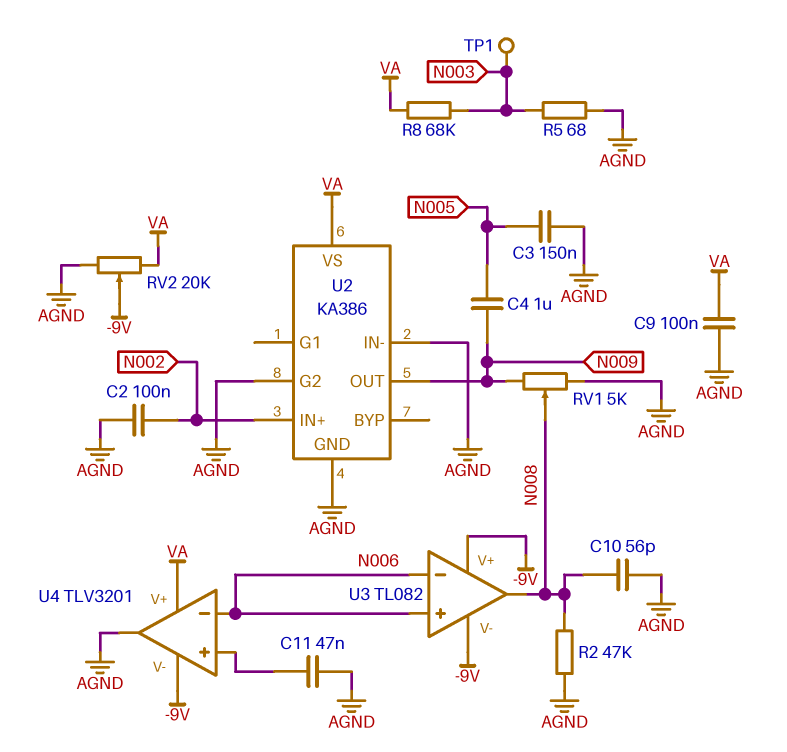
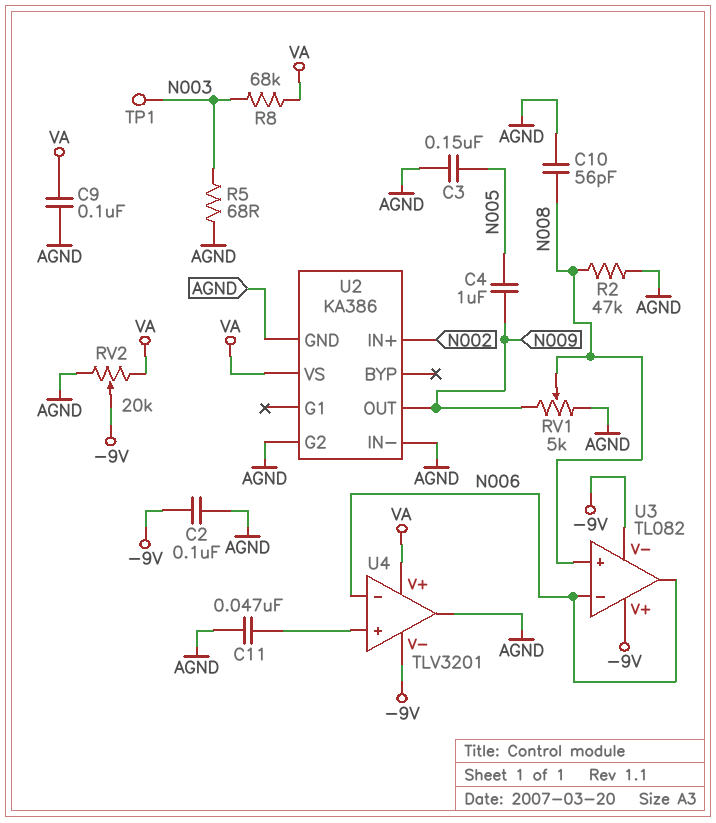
C2: 100nF (AGND, N002) -> 100nF (-9V, AGND)
U3 pin in+: N006 -> N008
U3 pin out: N008 -> N006

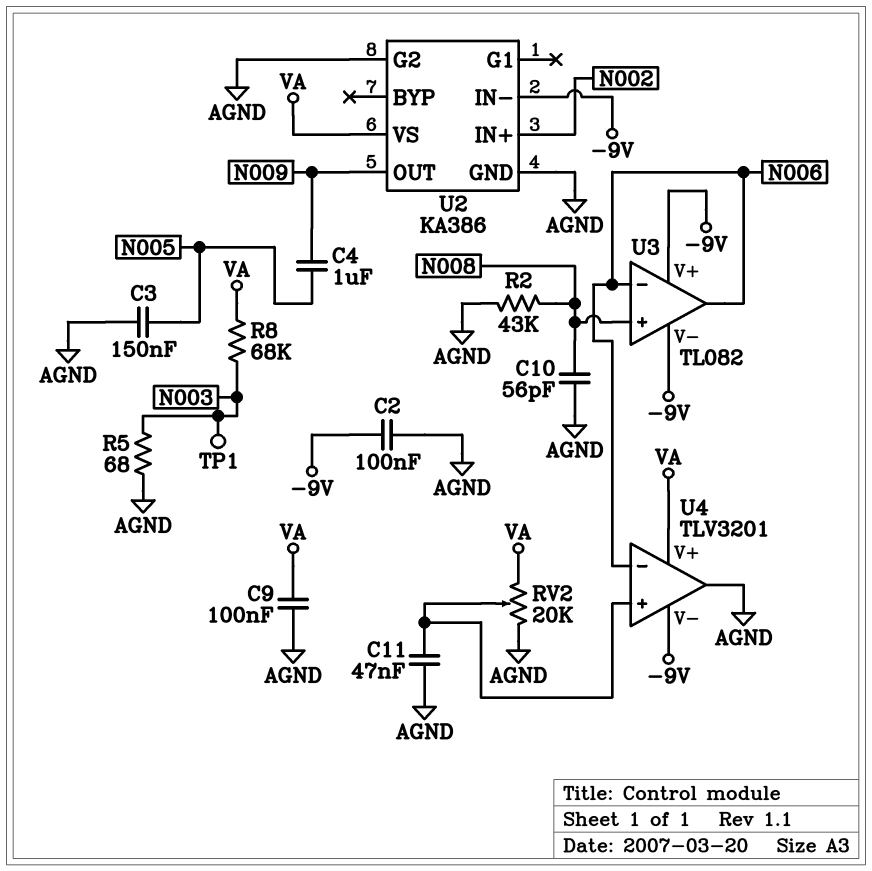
R2: 47k (AGND, N008) -> 43k (AGND, N008)
RV1: 5k (AGND, N009, wiper N008) -> none
RV2: 20k (AGND, VA, wiper -9V) -> 20k (AGND, VA, wiper U4/in+)
U2 pin IN-: AGND -> -9V

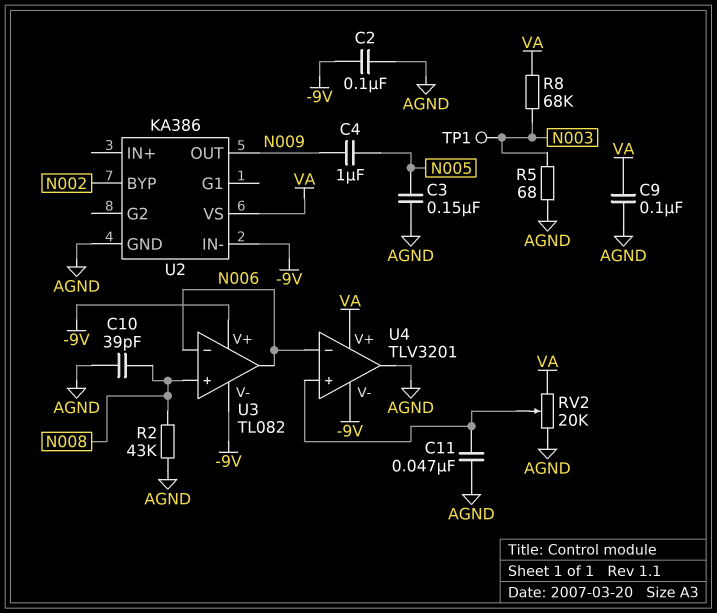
C10: 56pF (AGND, N008) -> 39pF (AGND, N008)
U2 pin BYP: none -> N002
U2 pin G2: AGND -> none
U2 pin IN+: N002 -> none

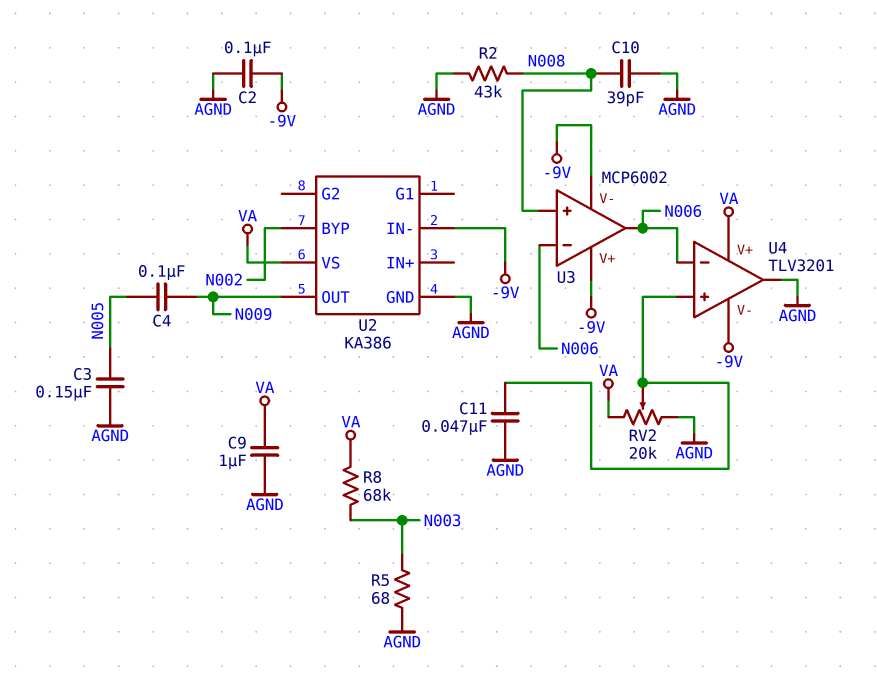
C4: 1uF (N005, N009) -> 100nF (N005, N009)
C9: 100nF (AGND, VA) -> 1uF (AGND, VA)
TP1: test point (N003) -> none
U3: TL082 -> MCP6002

